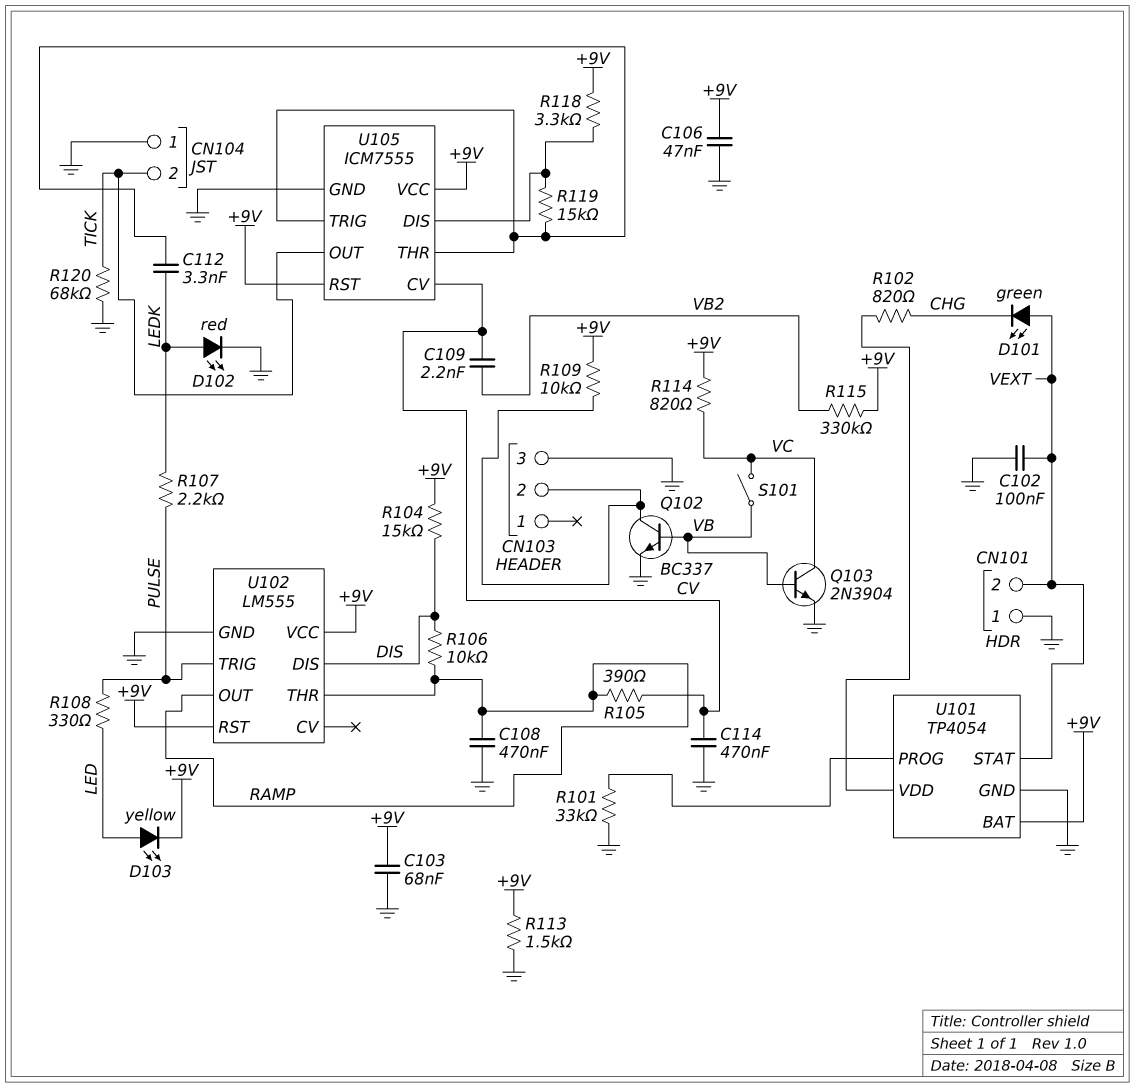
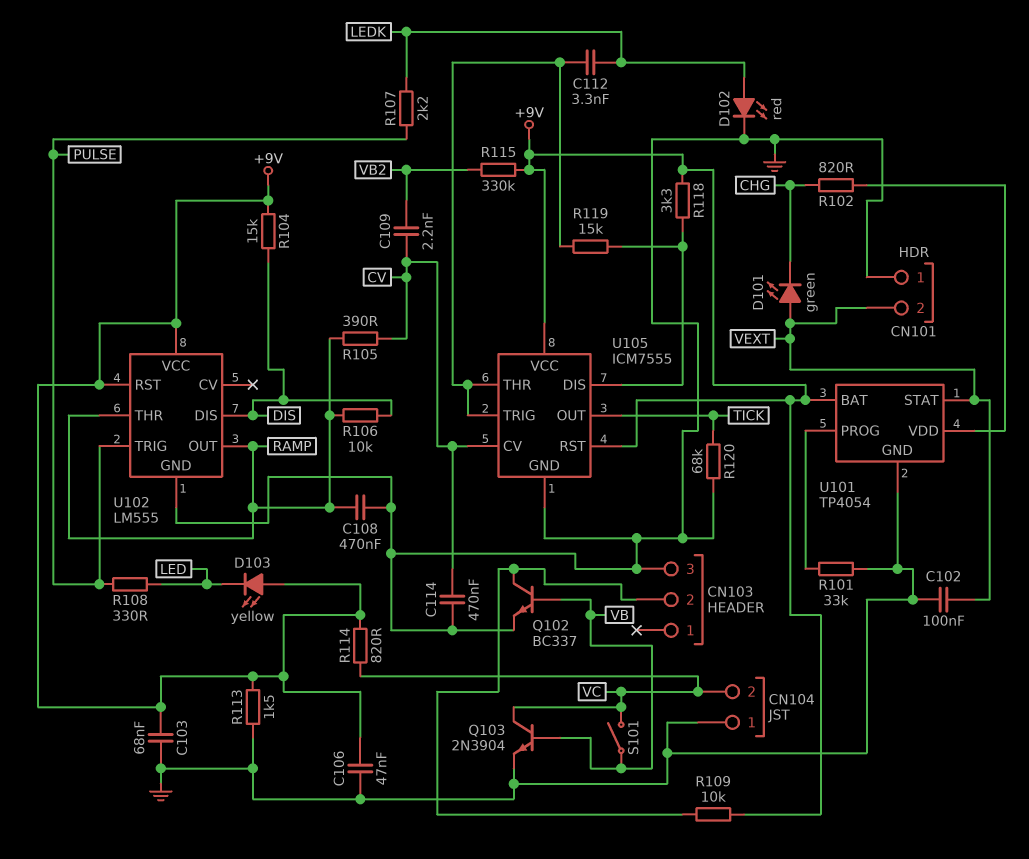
CN104 pin 2: TICK -> VC
D103: LED yellow (A LED, K +9V) -> LED yellow (A +9V, K LED)

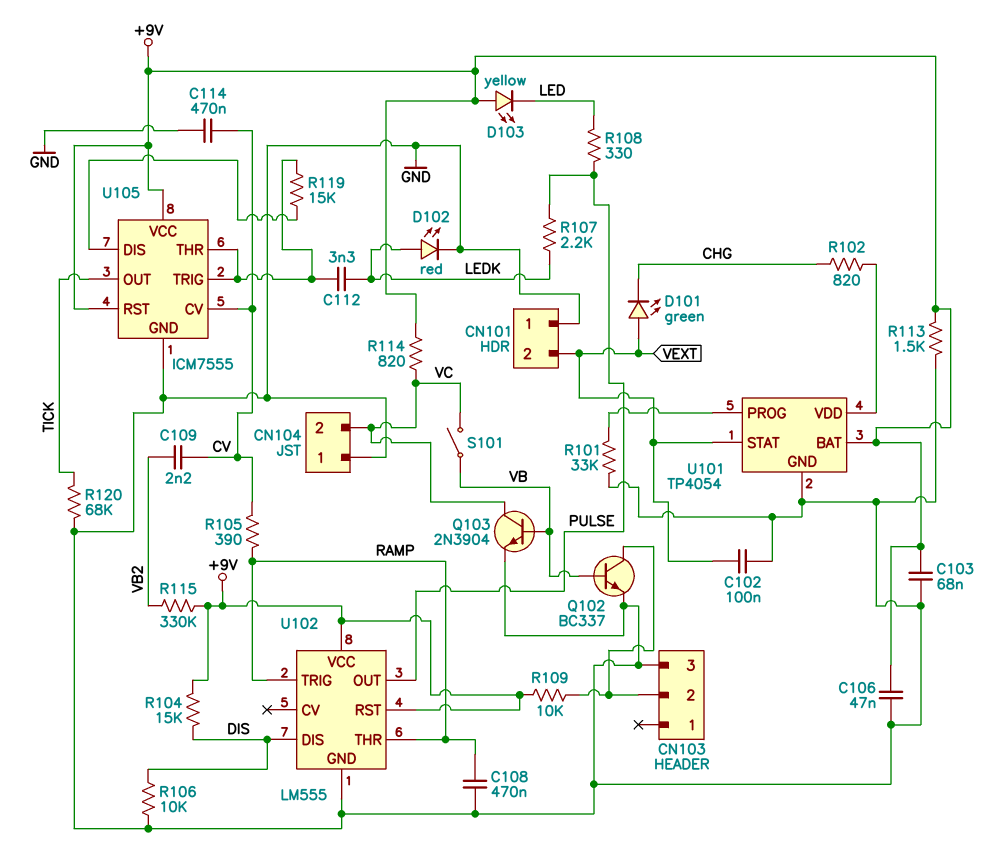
R106: 10k (DIS, RAMP) -> 10k (DIS, GND)
R118: 3.3k (+9V, U105/DIS) -> none
U102 pin OUT: RAMP -> PULSE
U102 pin TRIG: PULSE -> RAMP

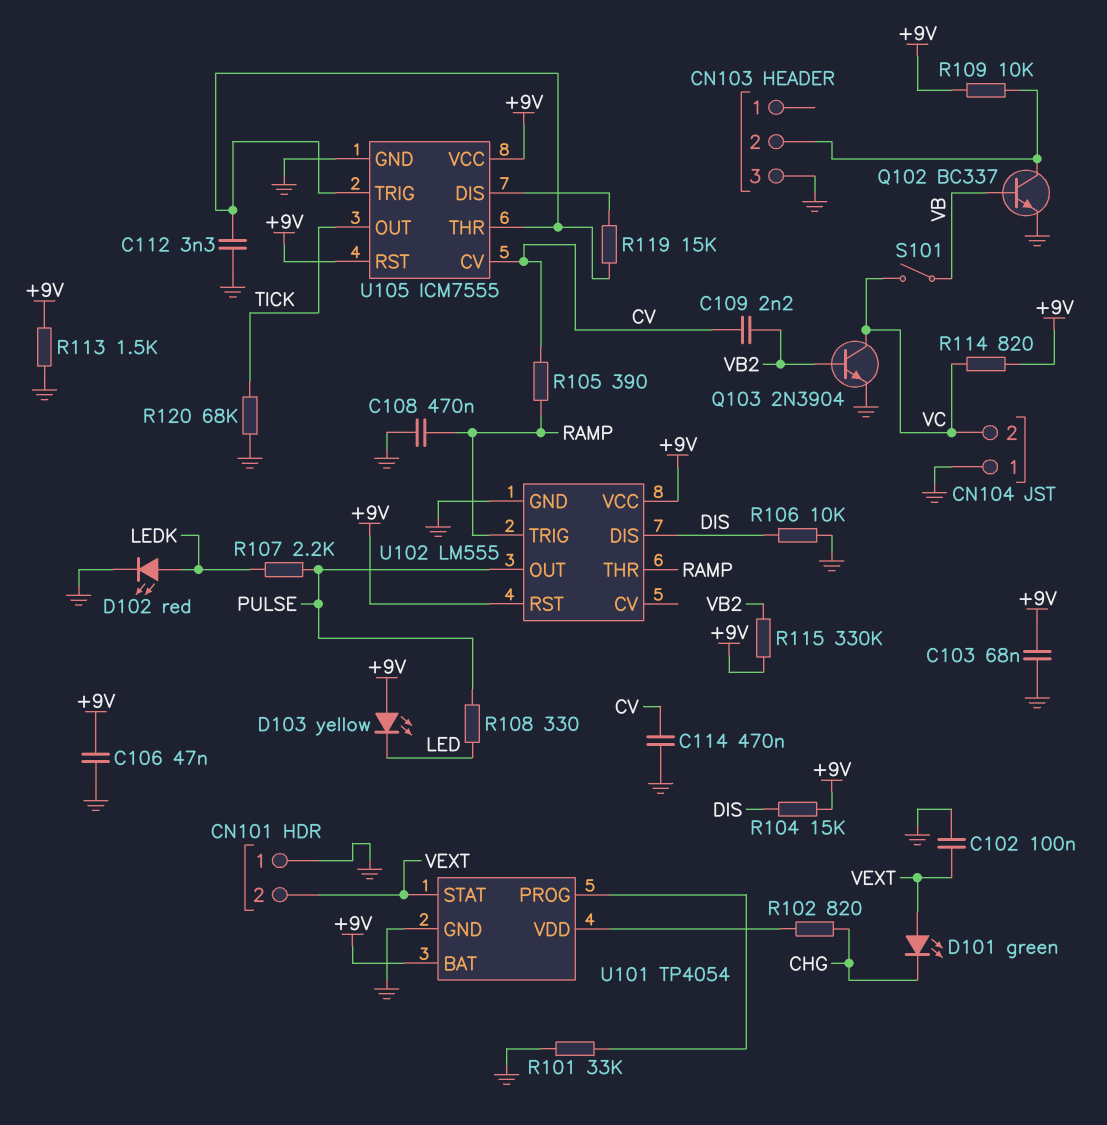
C112: 3.3nF (LEDK, U105/THR) -> 3.3nF (GND, U105/THR)
Q103: NPN 2N3904 (B VB, C VC, E GND) -> NPN 2N3904 (B VB2, C VC, E GND)

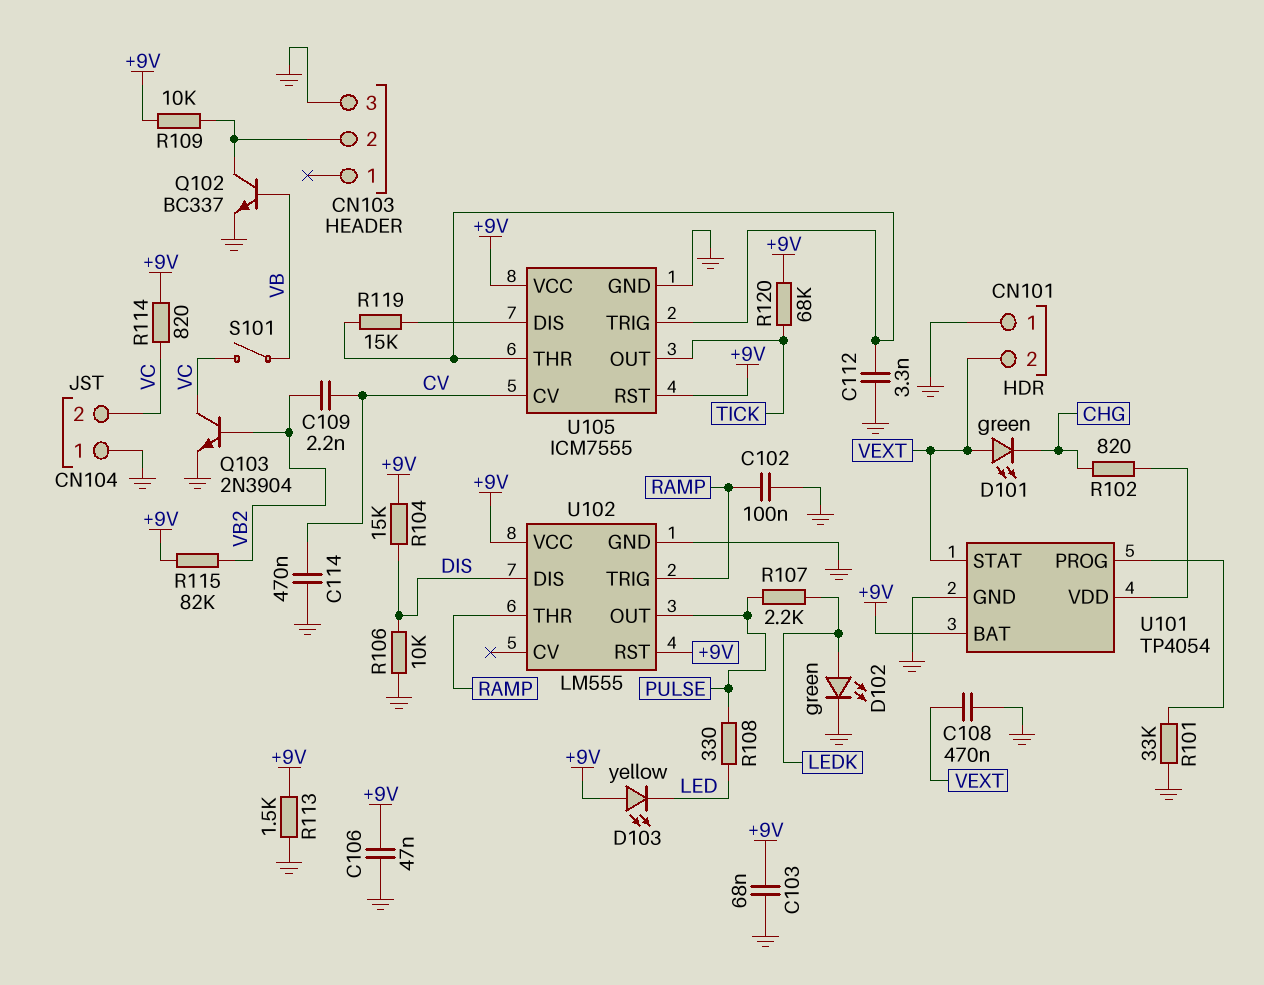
C102: 100nF (GND, VEXT) -> 100nF (GND, RAMP)
C108: 470nF (GND, RAMP) -> 470nF (GND, VEXT)
D102: LED red (A LEDK, K GND) -> LED green (A LEDK, K GND)
R105: 390 (CV, RAMP) -> none
R115: 330k (+9V, VB2) -> 82k (+9V, VB2)
R120: 68k (GND, TICK) -> 68k (+9V, TICK)

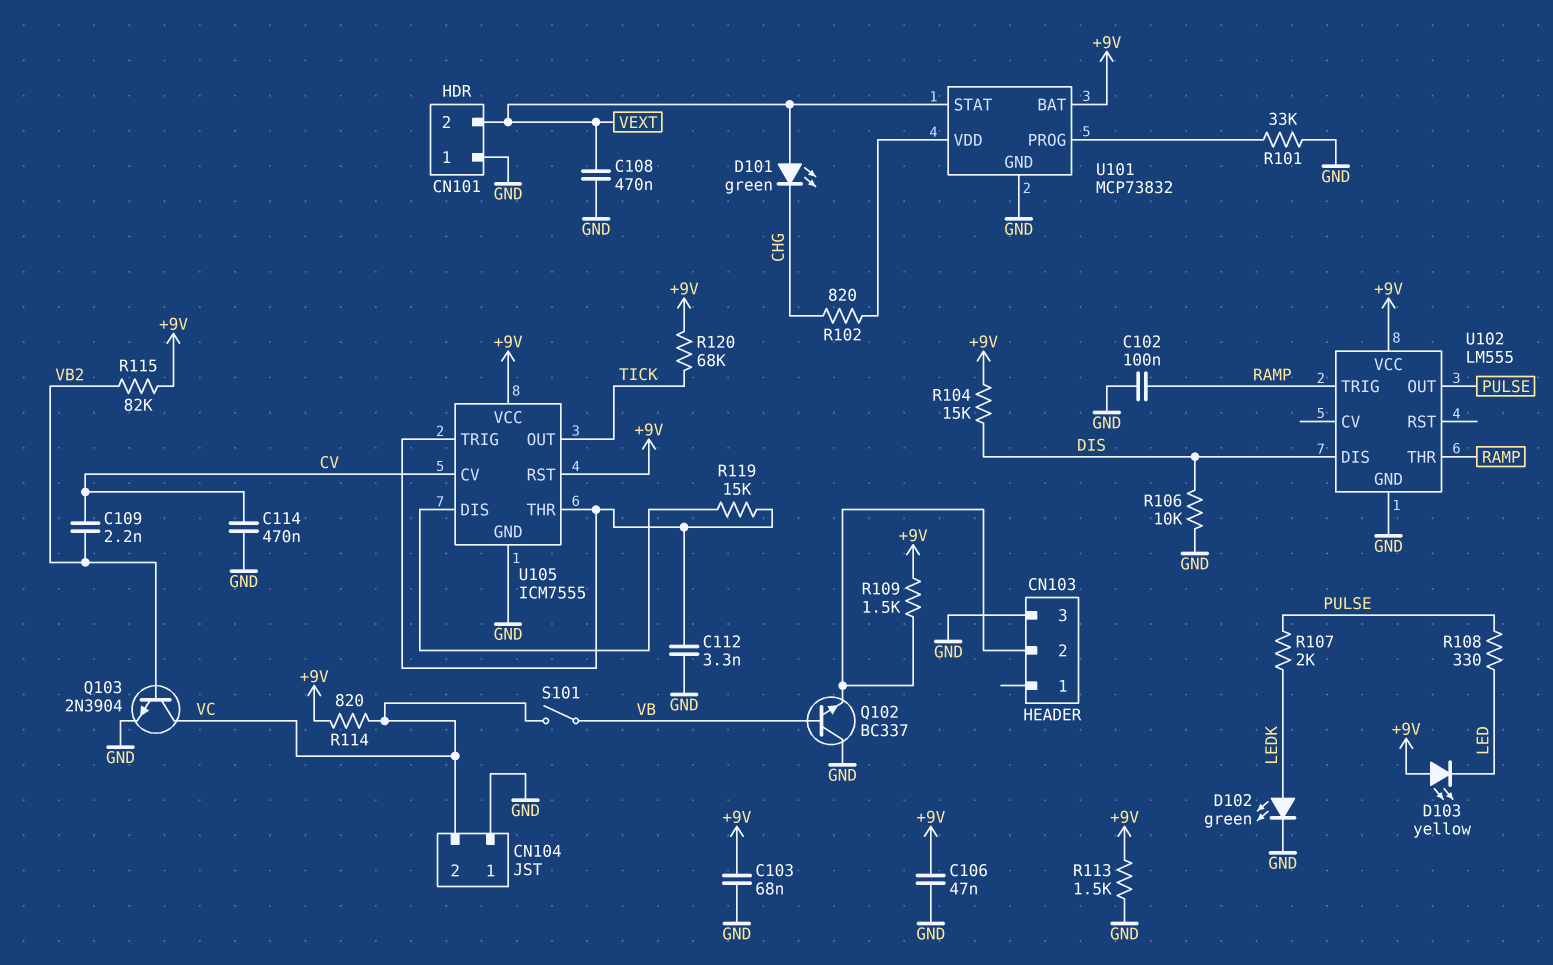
Q102: NPN BC337 (B VB, C CN103/2, E GND) -> NPN BC337 (B VB, C GND, E CN103/2)
R107: 2.2k (LEDK, PULSE) -> 2k (LEDK, PULSE)
R109: 10k (+9V, CN103/2) -> 1.5k (+9V, CN103/2)
U101: TP4054 -> MCP73832
U102 pin RST: +9V -> none

